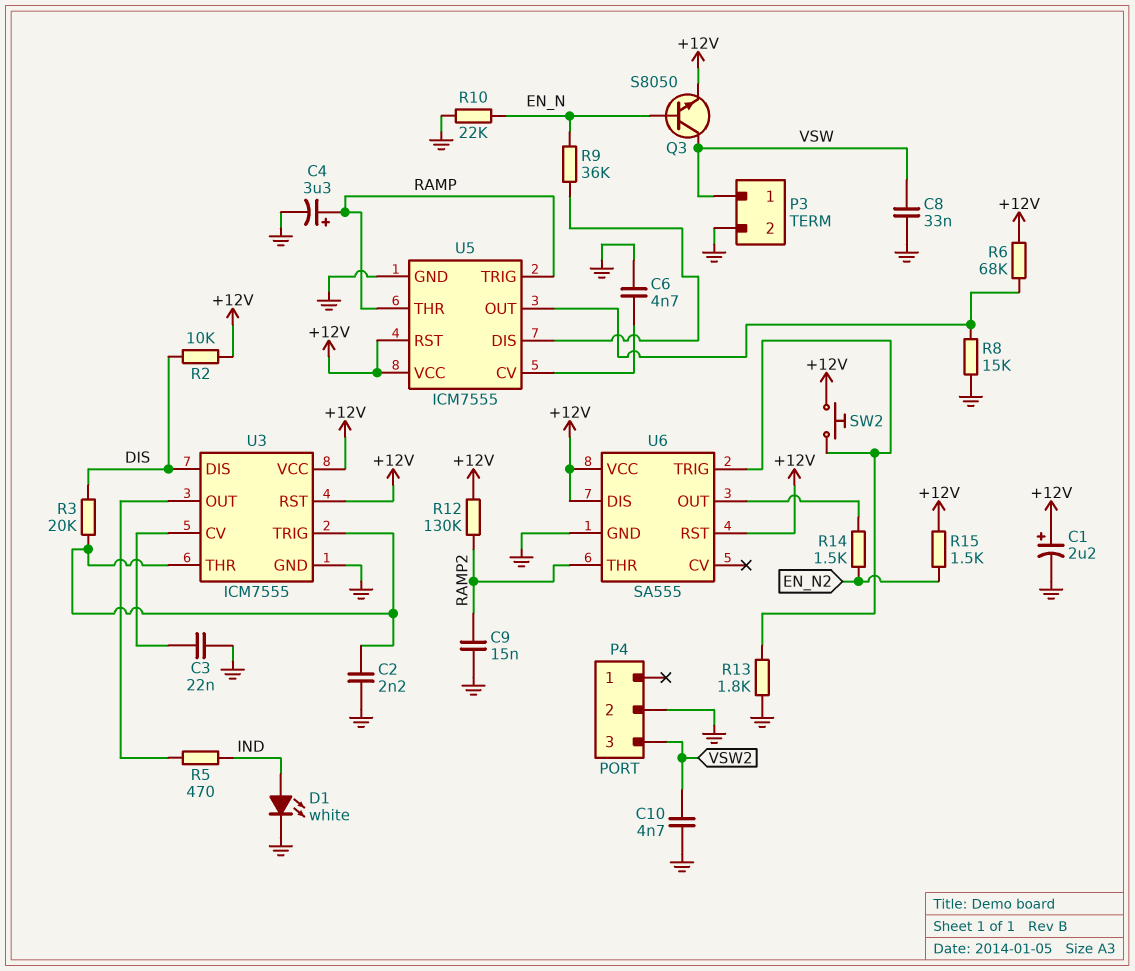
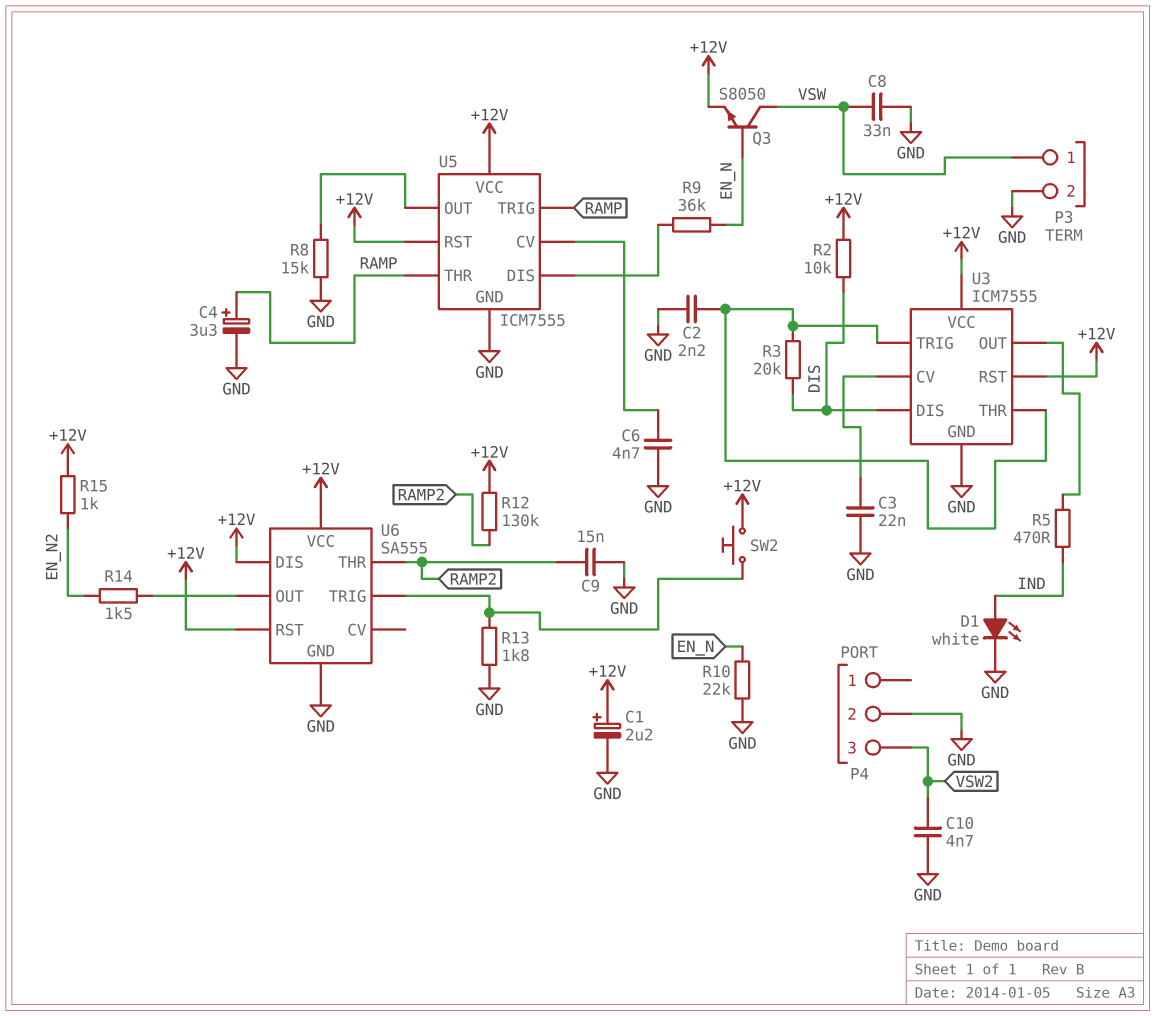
R6: 68k (+12V, U5/OUT) -> none
R15: 1.5k (+12V, EN_N2) -> 1k (+12V, EN_N2)

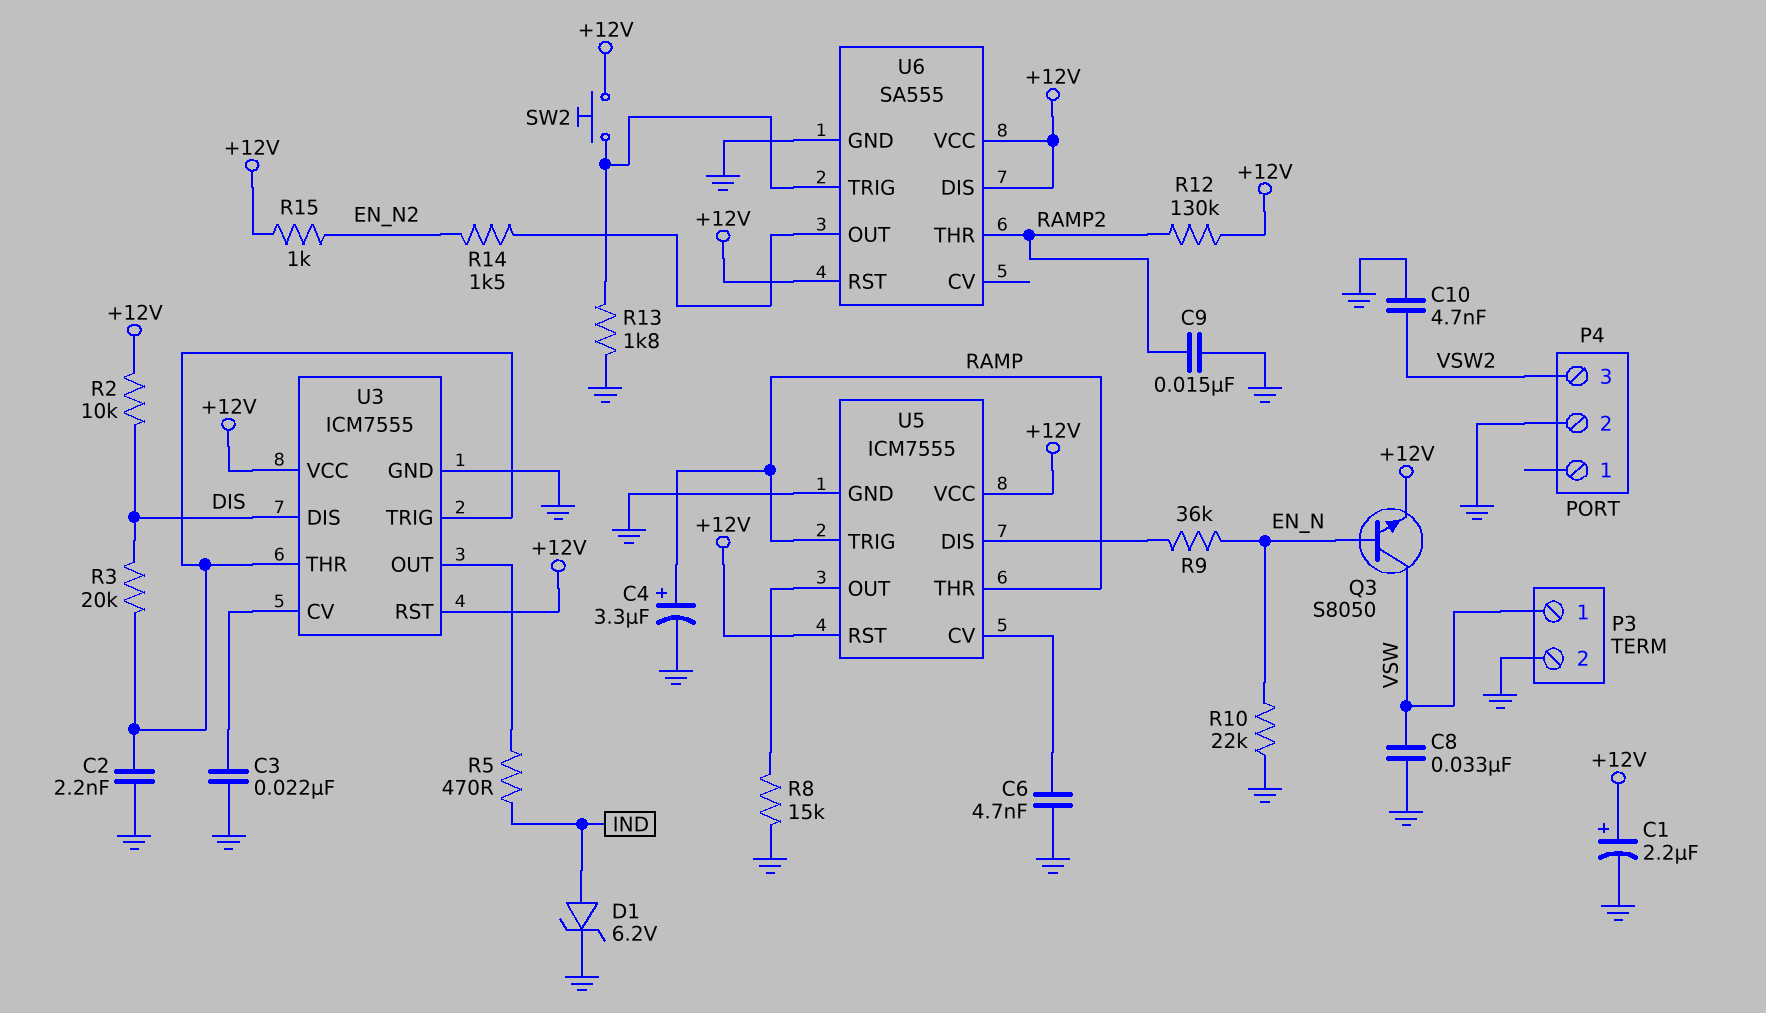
D1: LED white (A IND, K GND) -> zener 6.2V (A IND, K GND)

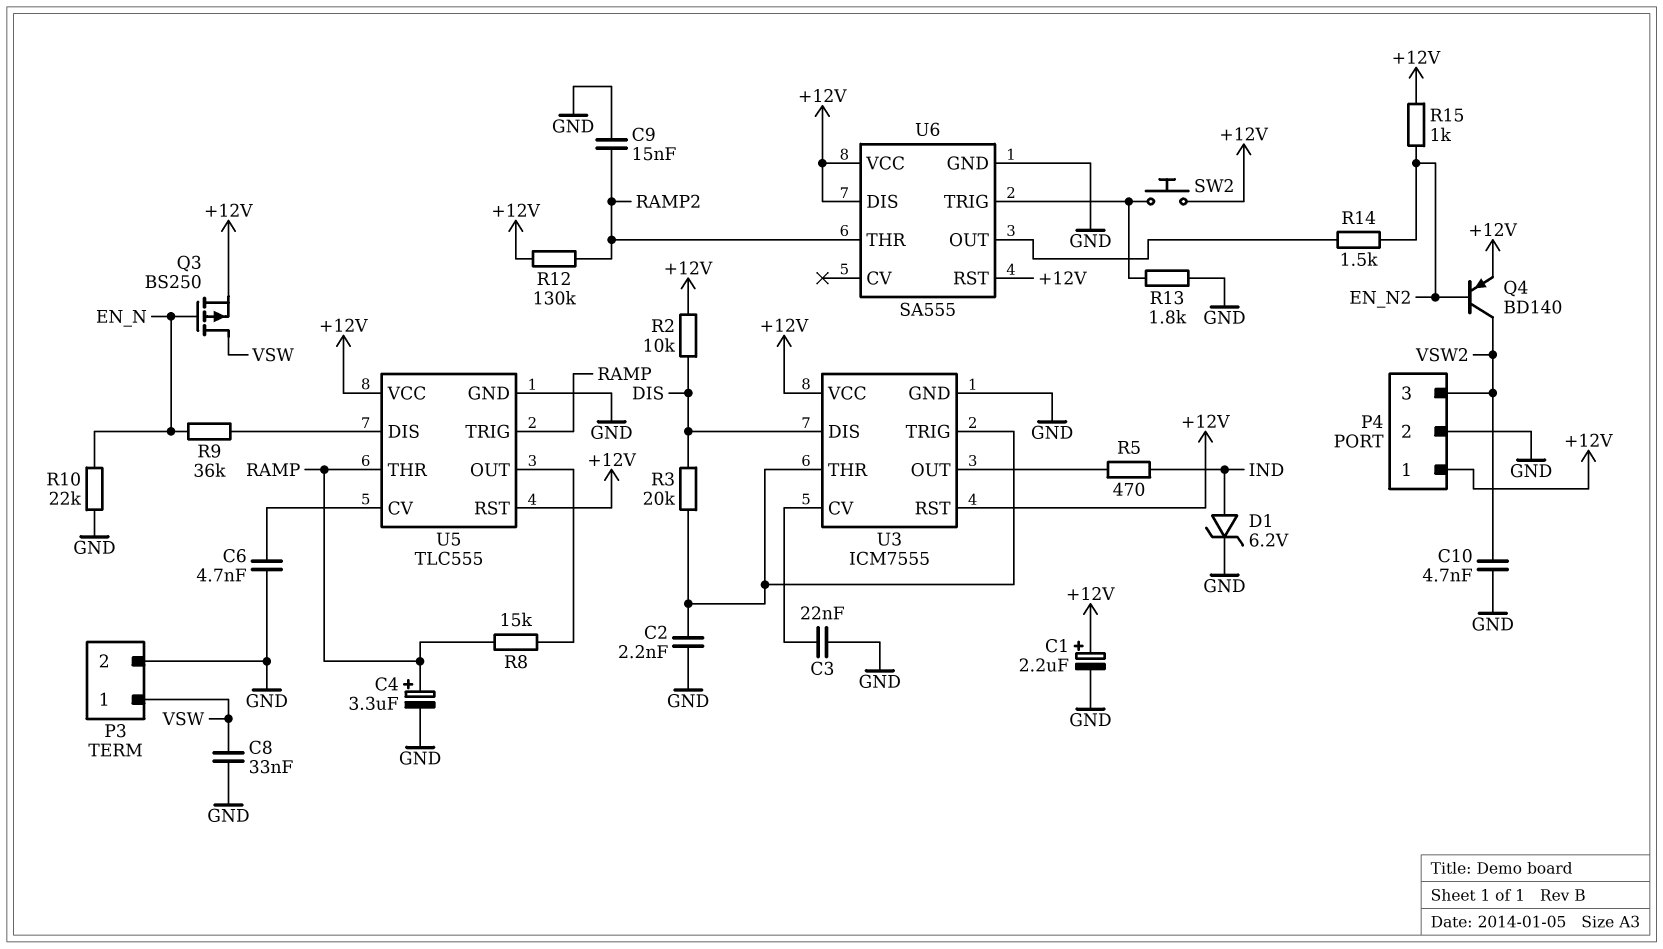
P4 pin 1: none -> +12V
Q3: NPN S8050 (B EN_N, C VSW, E +12V) -> PMOS BS250 (G EN_N, D VSW, S +12V)
Q4: none -> PNP BD140 (B EN_N2, C VSW2, E +12V)
R8: 15k (GND, U5/OUT) -> 15k (RAMP, U5/OUT)
U5: ICM7555 -> TLC555

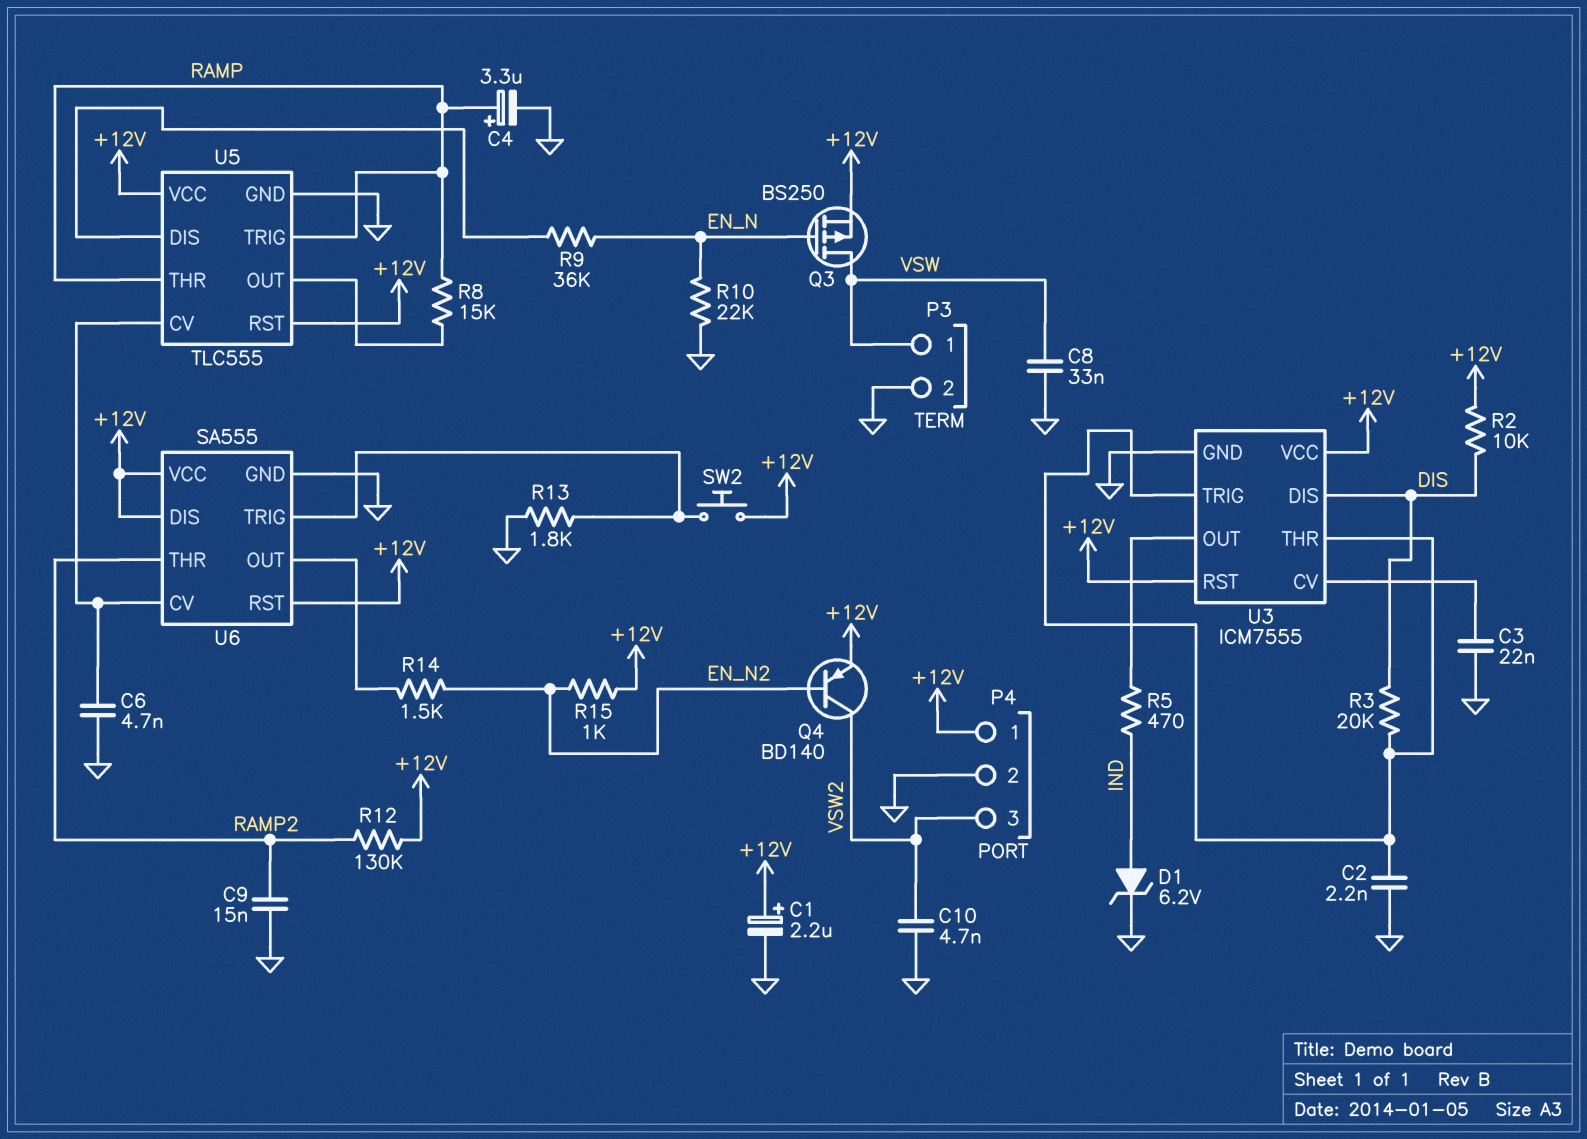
U6 pin CV: none -> U5/CV

